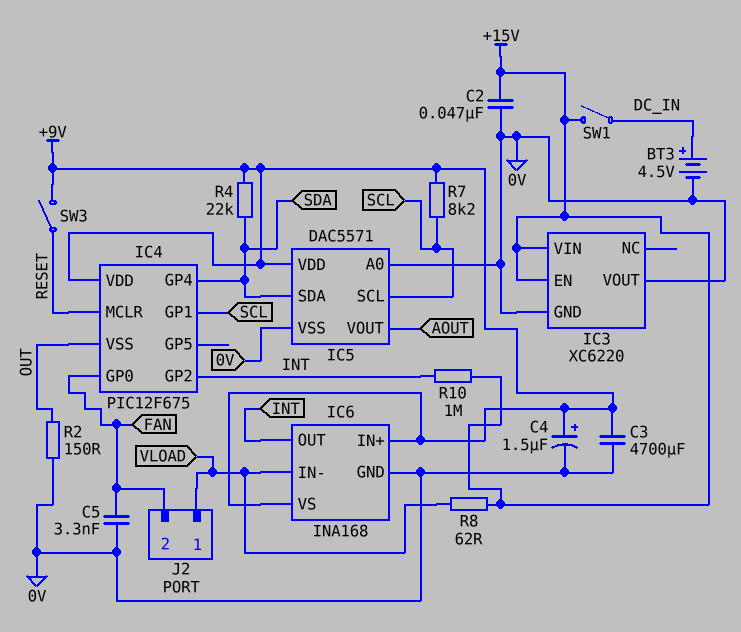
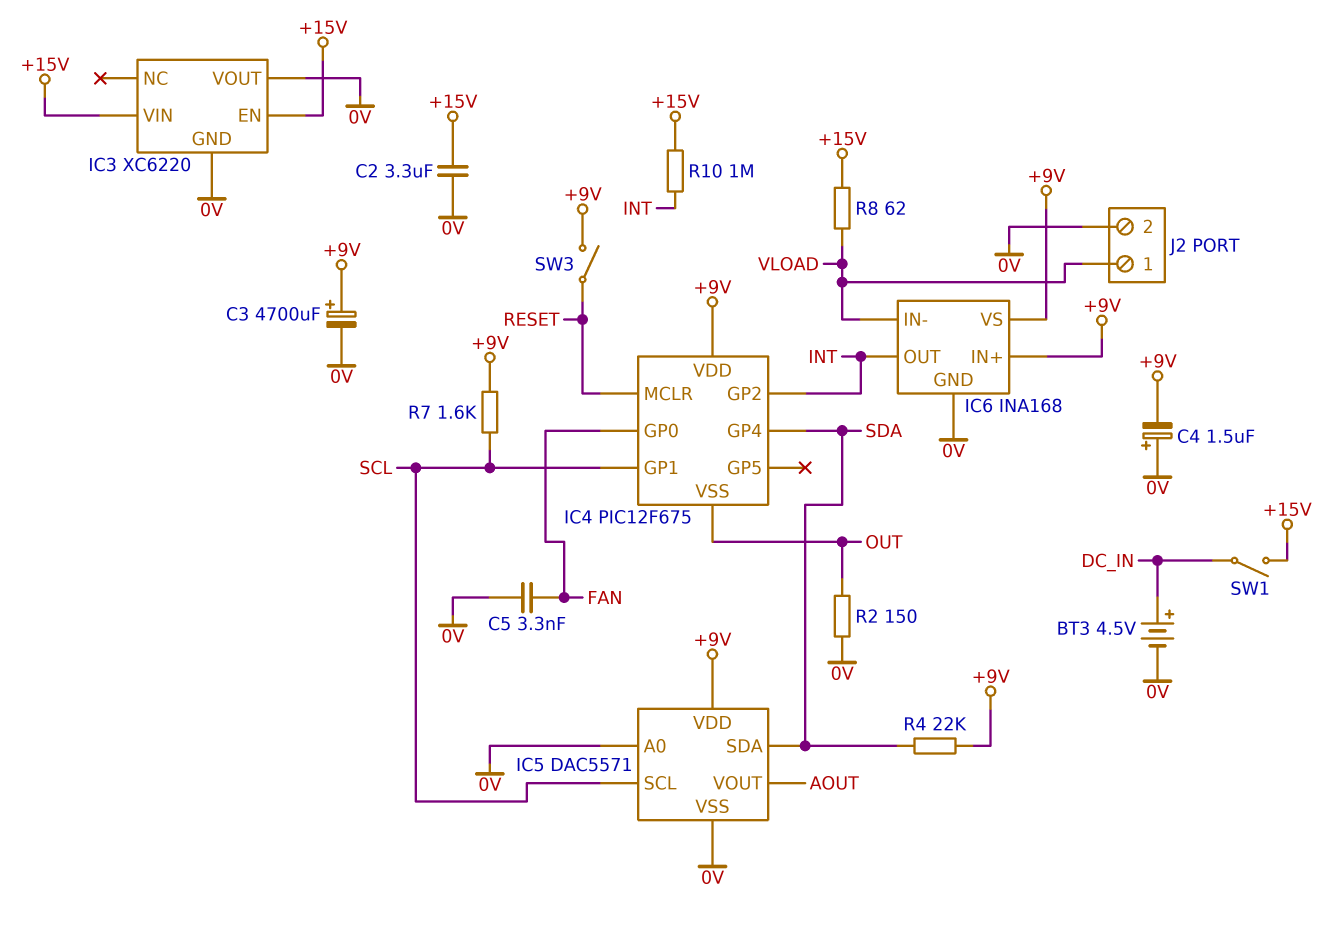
C2: 47nF (+15V, 0V) -> 3.3uF (+15V, 0V)
C3: 4700uF (+9V, 0V) -> 4700uF (plus +9V, minus 0V)
C4: 1.5uF (plus +9V, minus 0V) -> 1.5uF (plus 0V, minus +9V)
J2 pin 2: FAN -> 0V
R7: 8.2k (+9V, SCL) -> 1.6k (+9V, SCL)

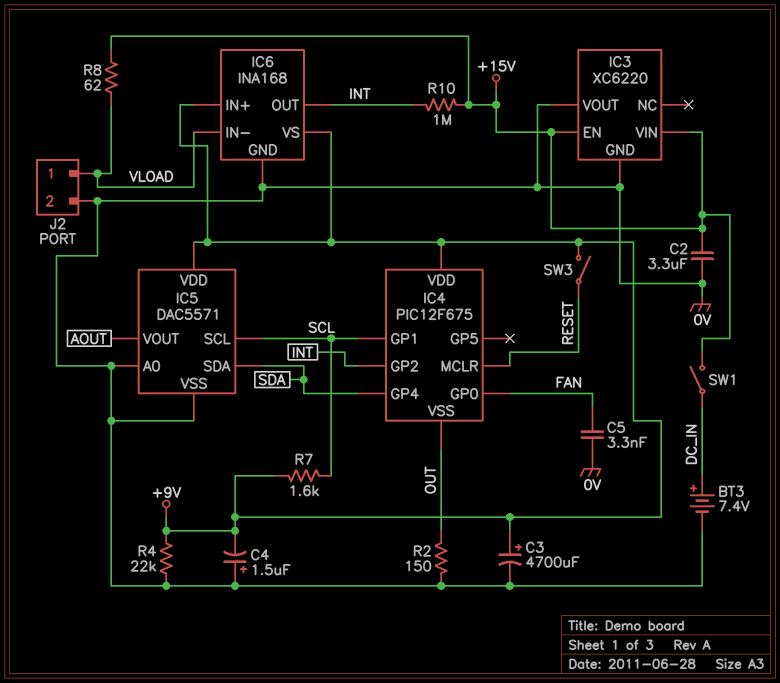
BT3: 4.5V (plus DC_IN, minus 0V) -> 7.4V (plus DC_IN, minus 0V)
R4: 22k (+9V, SDA) -> 22k (+9V, 0V)

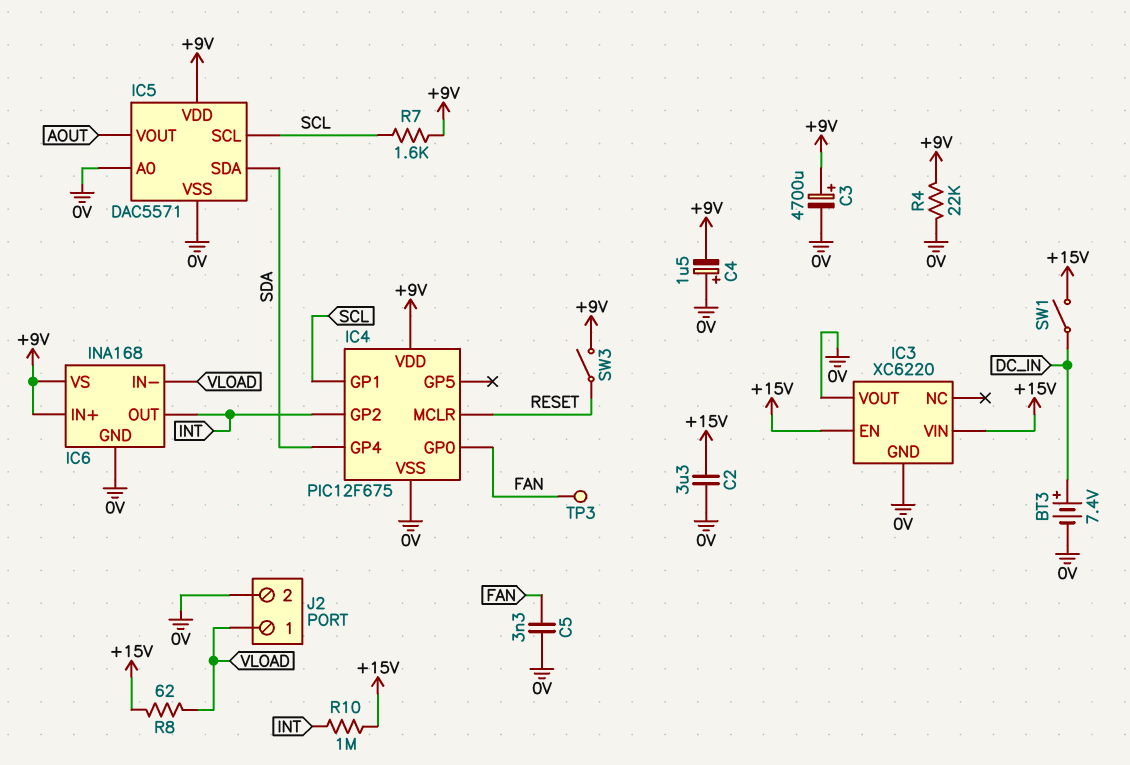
IC4 pin VSS: OUT -> 0V
R2: 150 (0V, OUT) -> none
TP3: none -> test point (FAN)

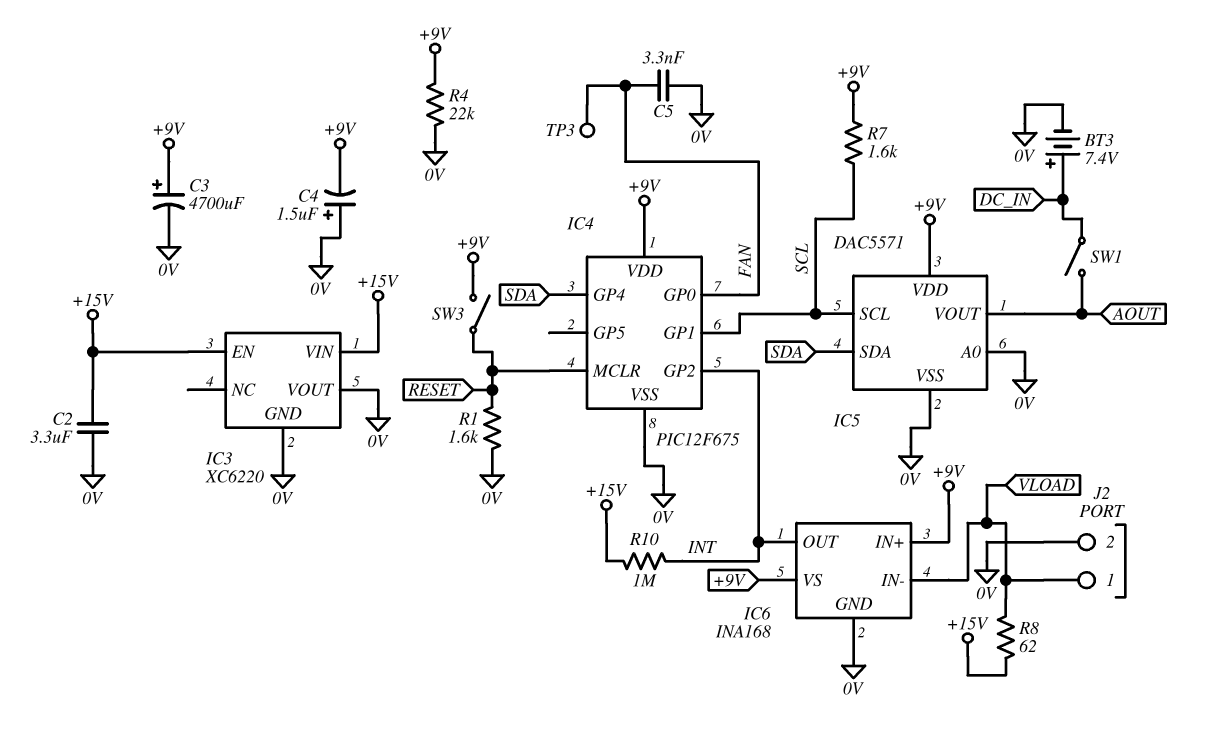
R1: none -> 1.6k (0V, RESET)
SW1: switch (+15V, DC_IN) -> switch (AOUT, DC_IN)

